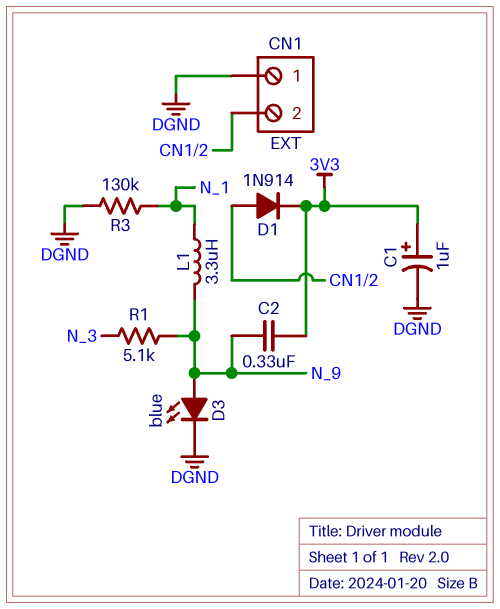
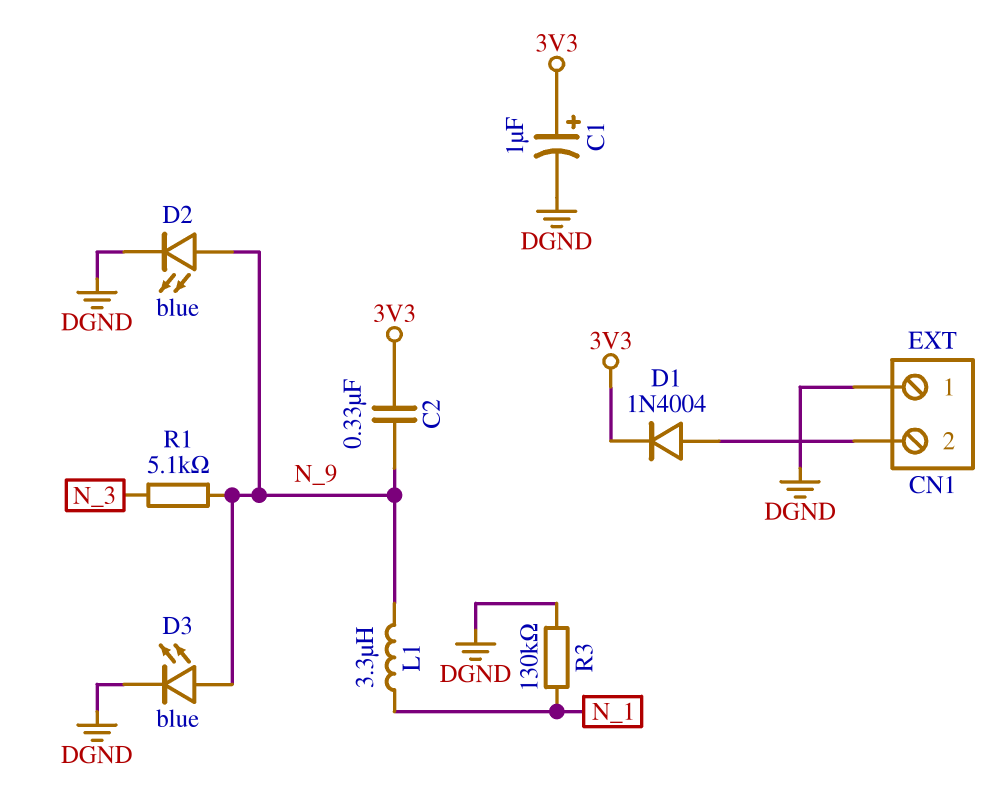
D1: diode 1N914 (A CN1/2, K 3V3) -> diode 1N4004 (A CN1/2, K 3V3)
D2: none -> LED blue (A N_9, K DGND)

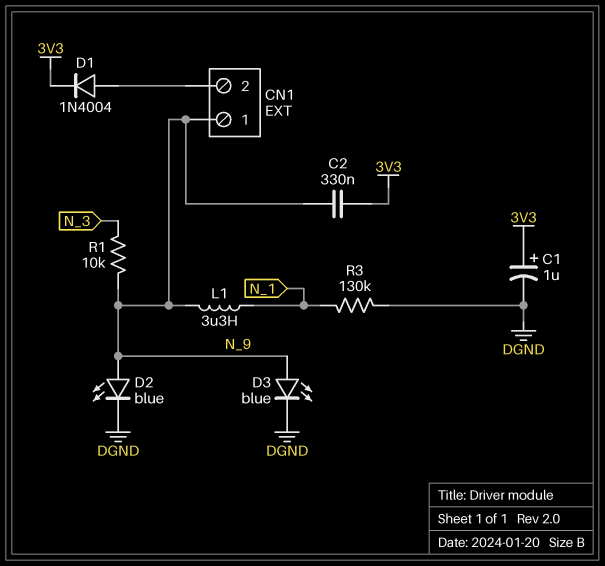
CN1 pin 1: DGND -> N_9
R1: 5.1k (N_3, N_9) -> 10k (N_3, N_9)

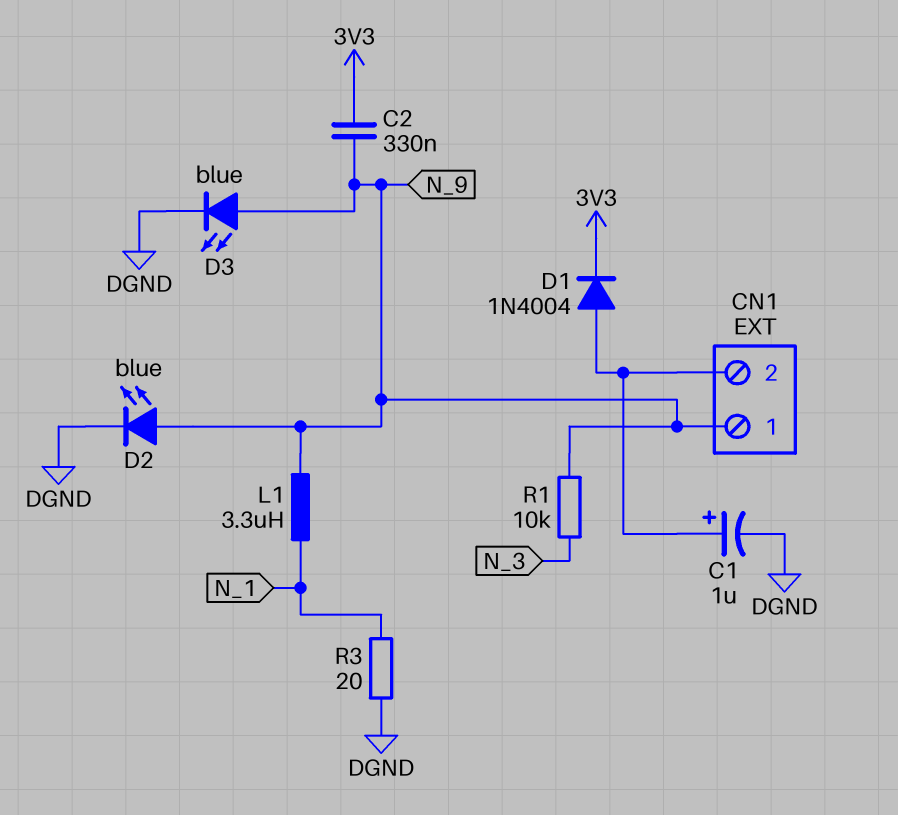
C1: 1uF (plus 3V3, minus DGND) -> 1uF (plus CN1/2, minus DGND)
R3: 130k (DGND, N_1) -> 20 (DGND, N_1)

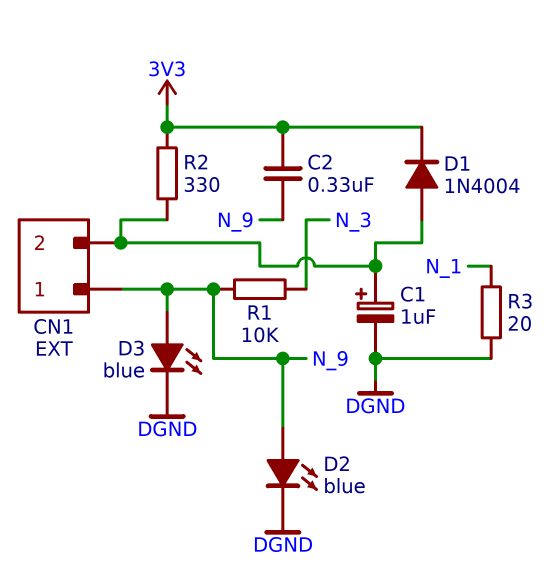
L1: 3.3uH (N_1, N_9) -> none
R2: none -> 330 (3V3, CN1/2)

